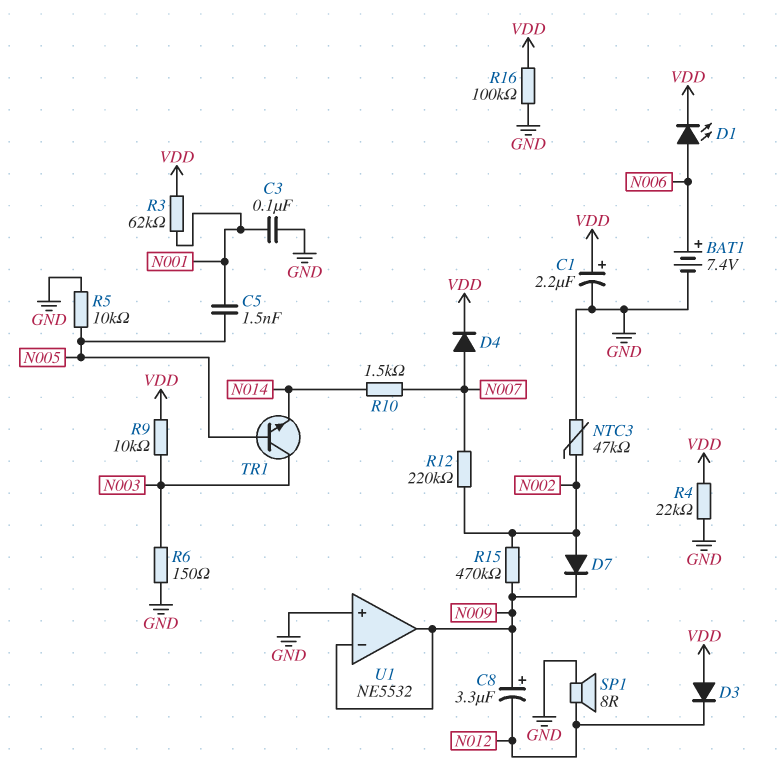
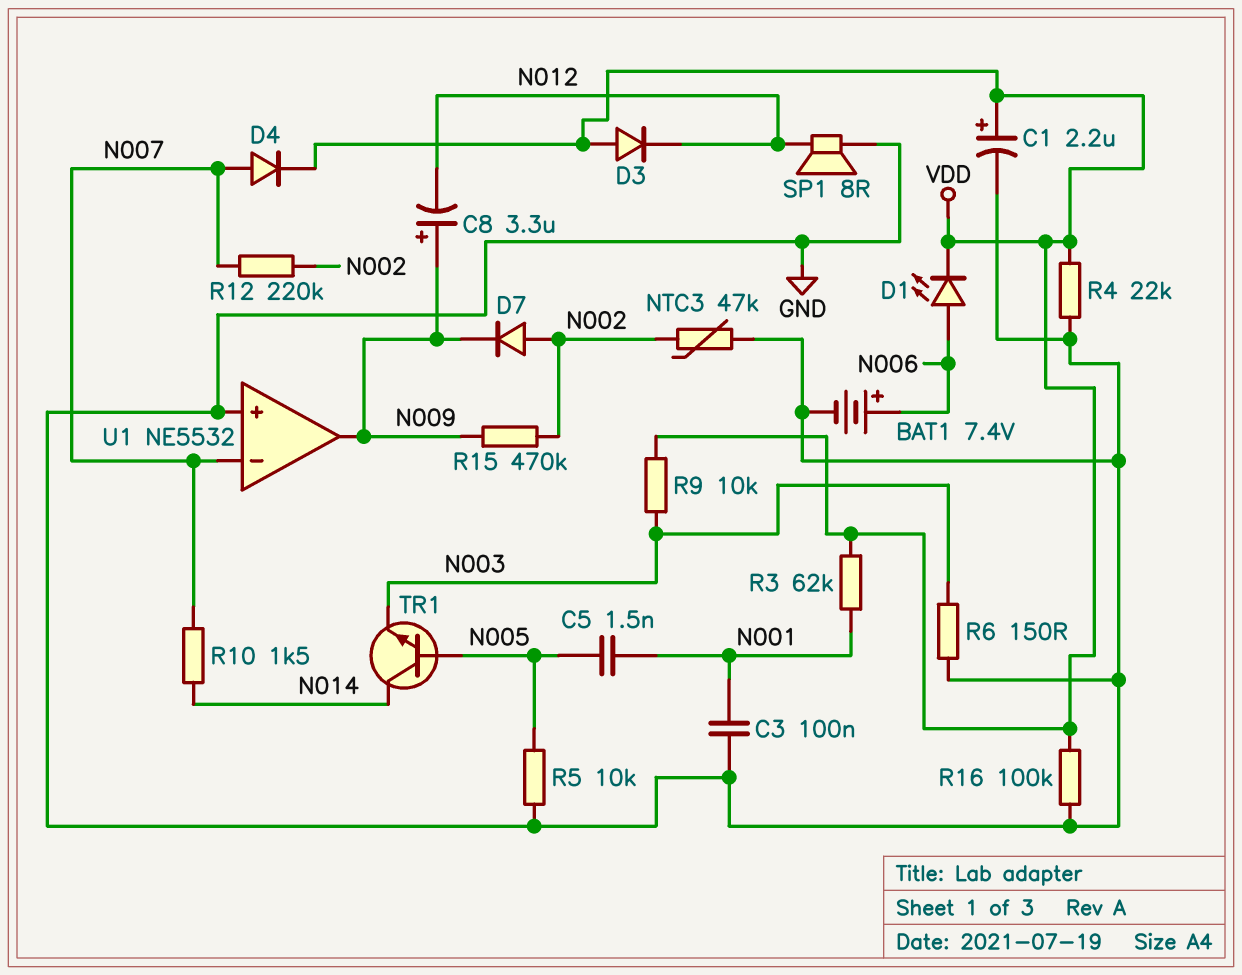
TR1: NPN (B N005, C N003, E N014) -> NPN (B N005, C N014, E N003)
U1 pin in-: N009 -> N007

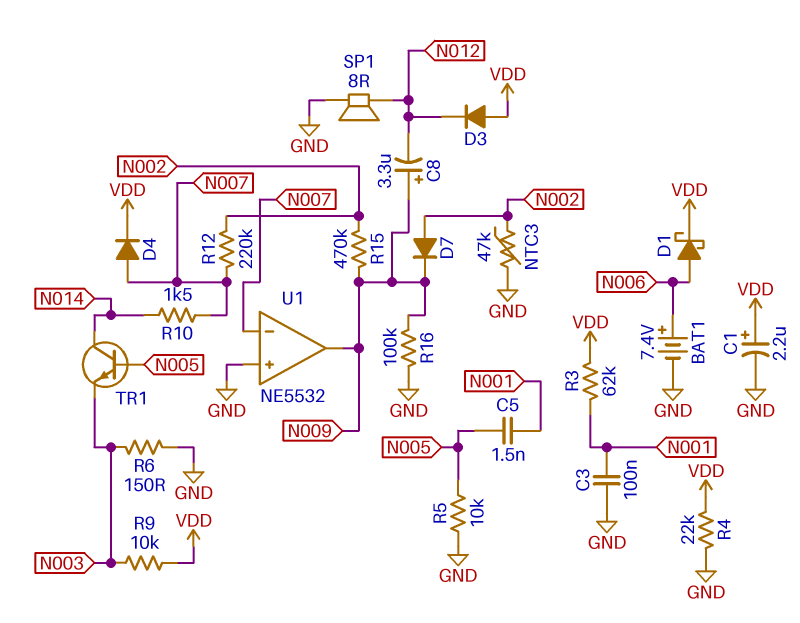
D1: LED (A N006, K VDD) -> schottky (A N006, K VDD)
R16: 100k (GND, VDD) -> 100k (GND, N009)

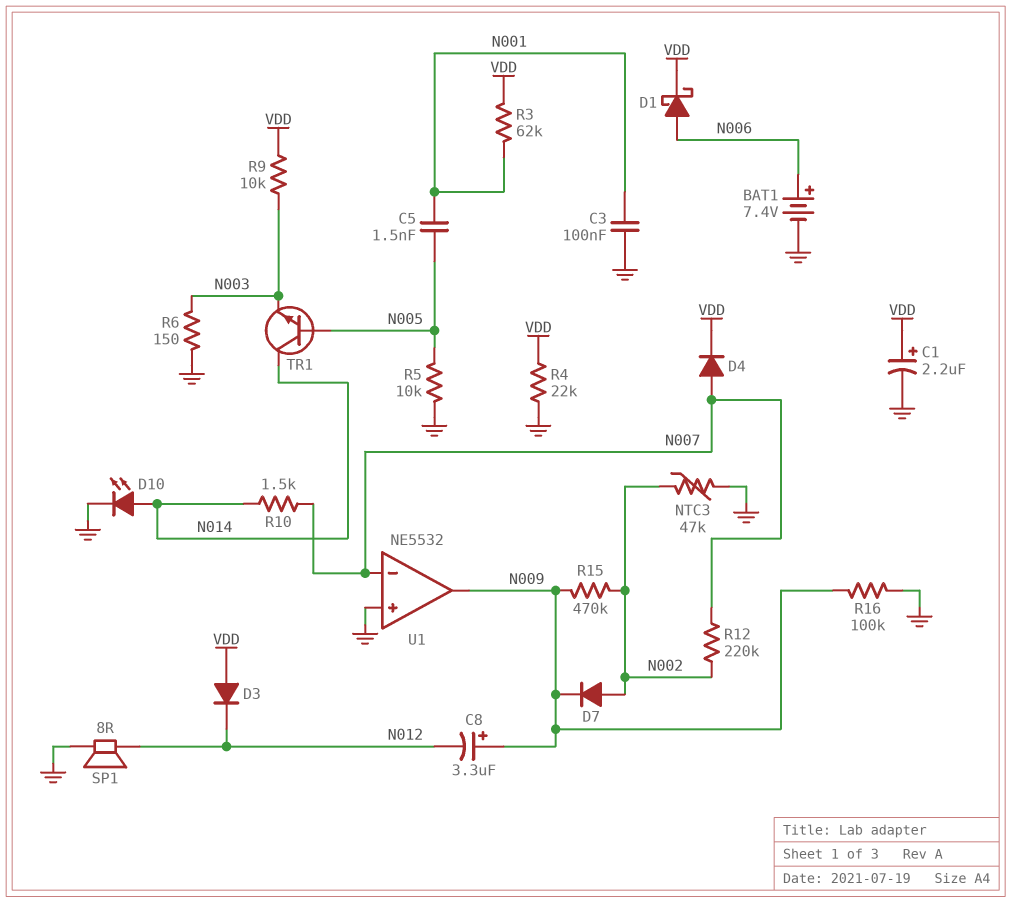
D10: none -> LED (A N014, K GND)

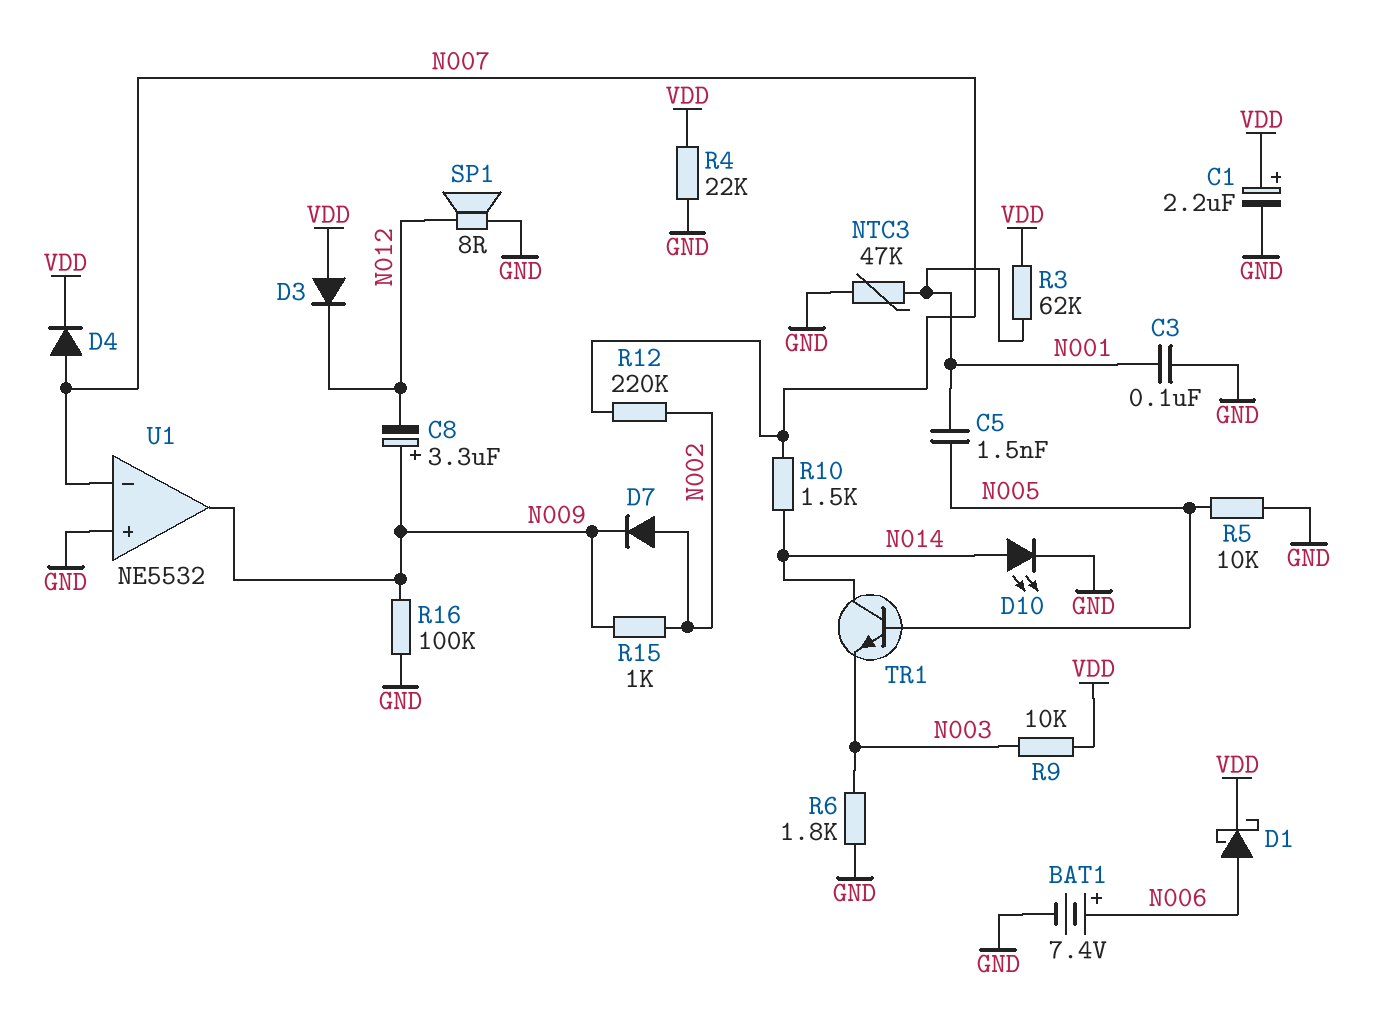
NTC3: 47k (GND, N002) -> 47k (GND, N001)
R6: 150 (GND, N003) -> 1.8k (GND, N003)
R15: 470k (N002, N009) -> 1k (N002, N009)

